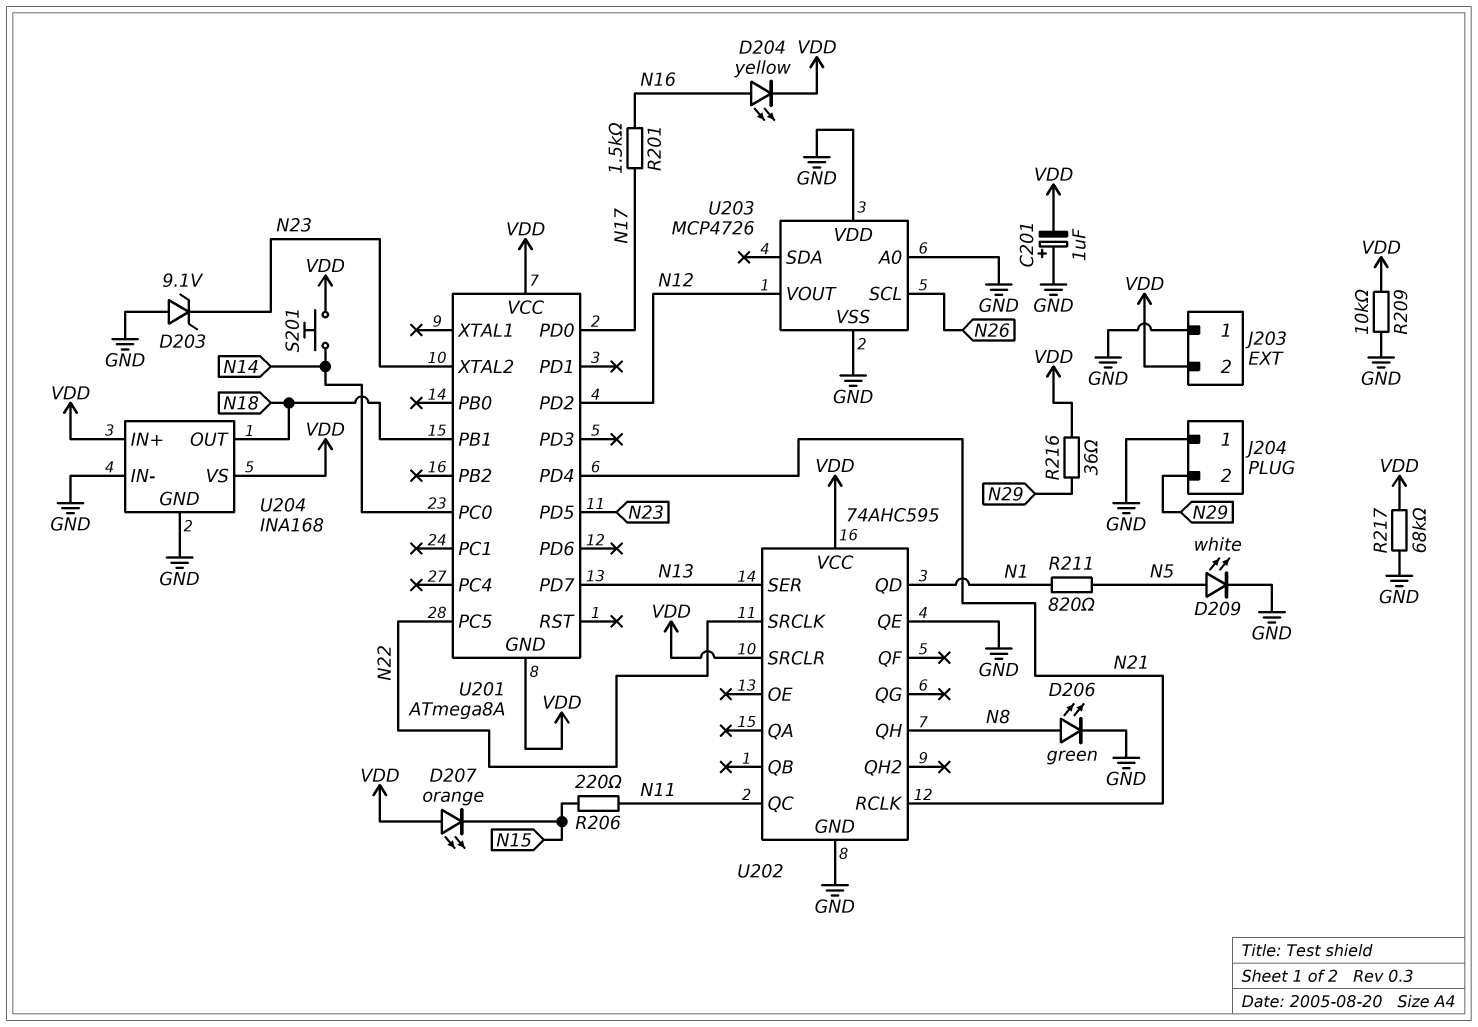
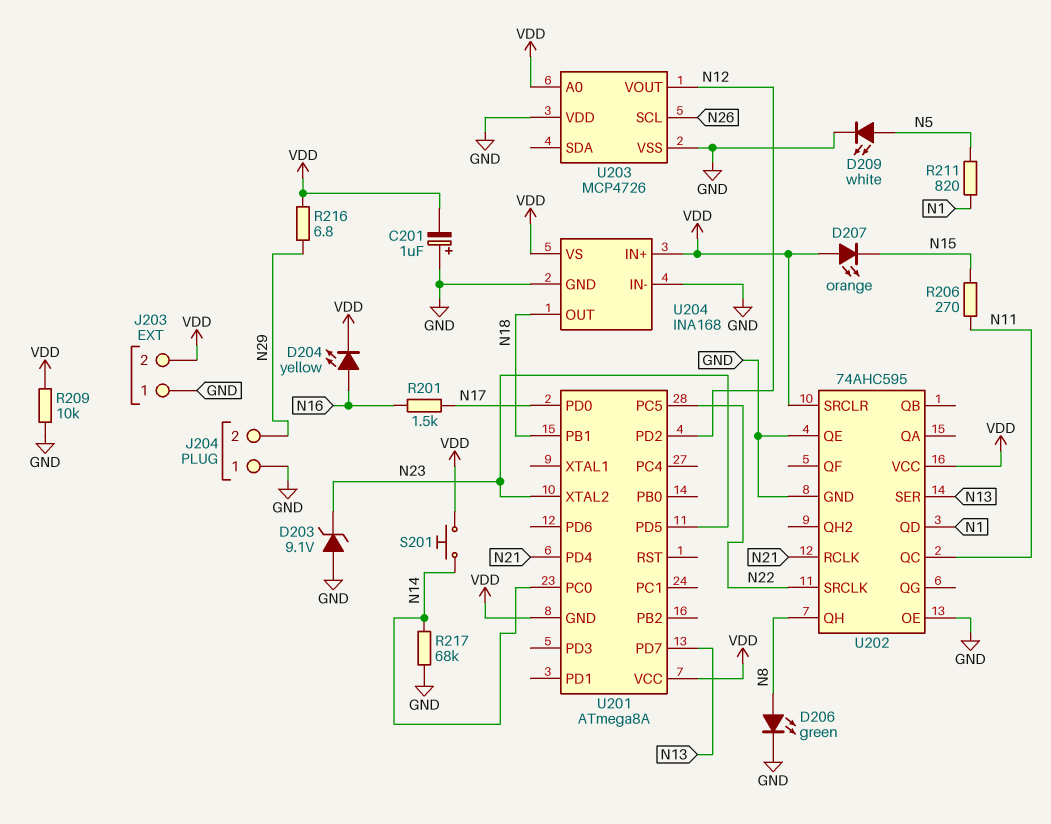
R206: 220 (N11, N15) -> 270 (N11, N15)
R216: 36 (N29, VDD) -> 6.8 (N29, VDD)
R217: 68k (GND, VDD) -> 68k (GND, N14)
U202 pin OE: none -> GND
U203 pin A0: GND -> VDD

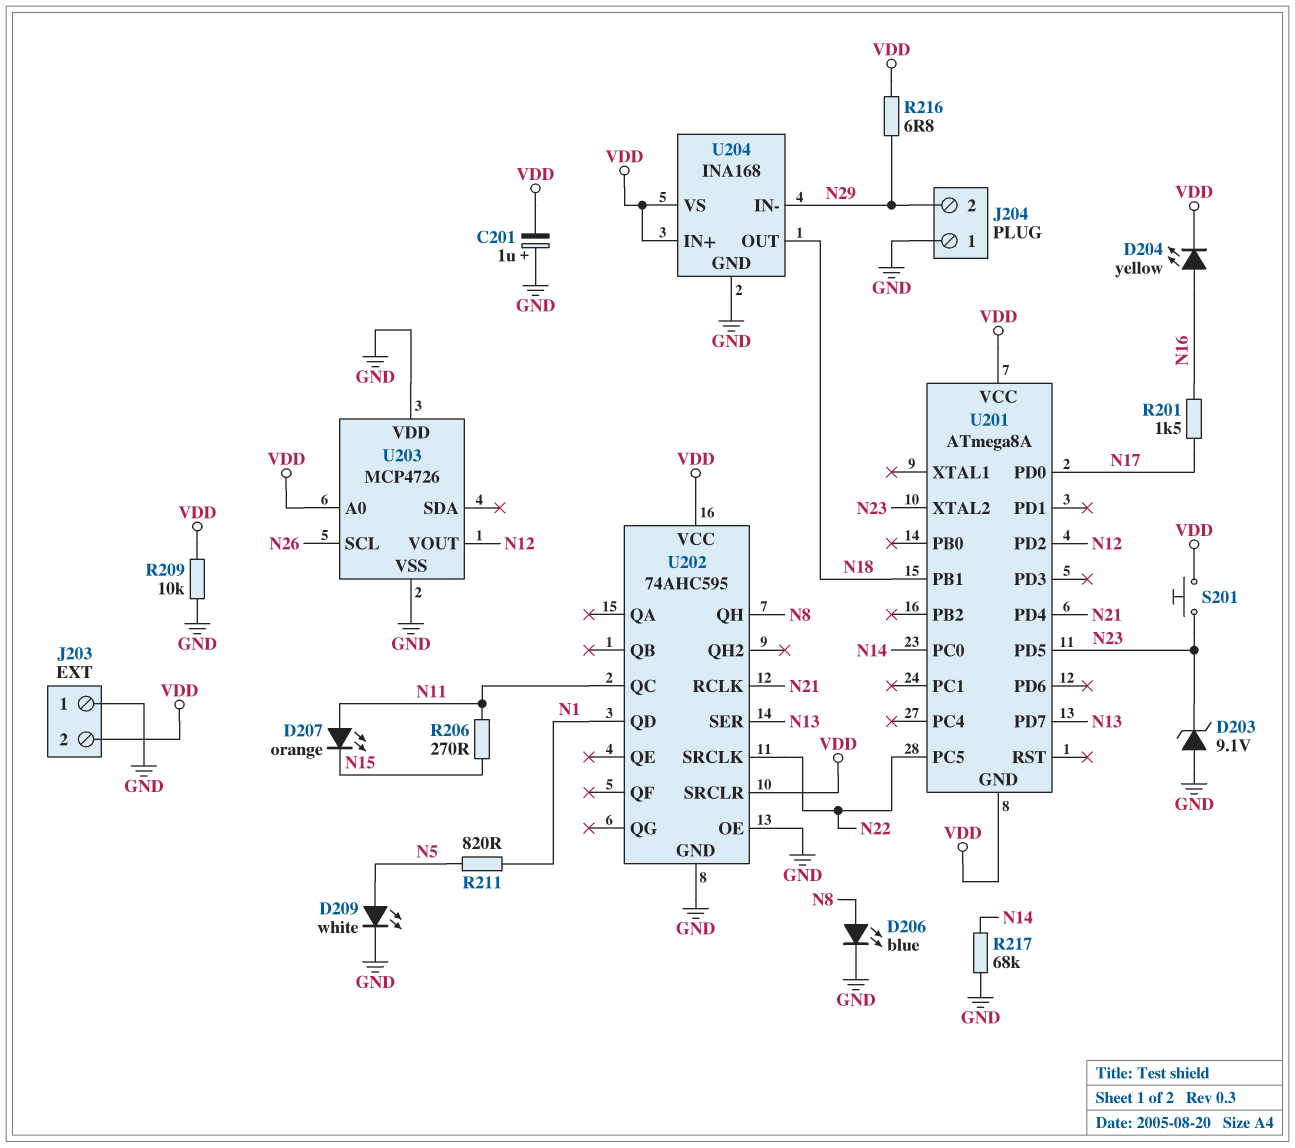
D206: LED green (A N8, K GND) -> LED blue (A N8, K GND)
D207: LED orange (A VDD, K N15) -> LED orange (A N11, K N15)
S201: button (N14, VDD) -> button (N23, VDD)
U202 pin QE: GND -> none
U204 pin IN-: GND -> N29

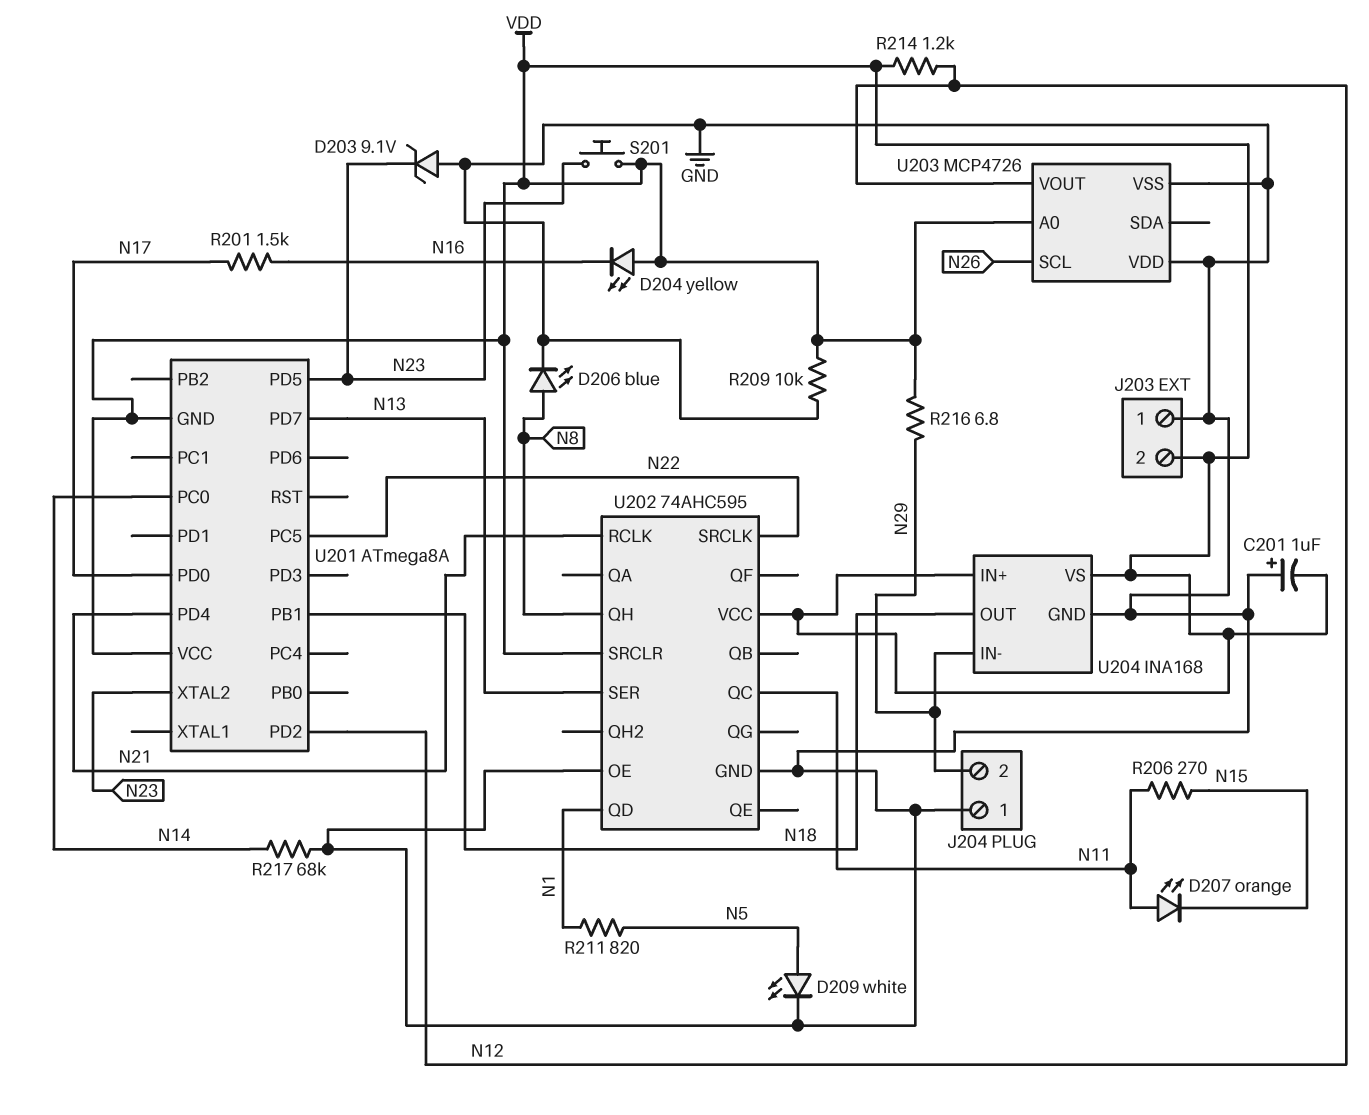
D204: LED yellow (A N16, K VDD) -> LED yellow (A VDD, K N16)
R214: none -> 1.2k (N12, VDD)

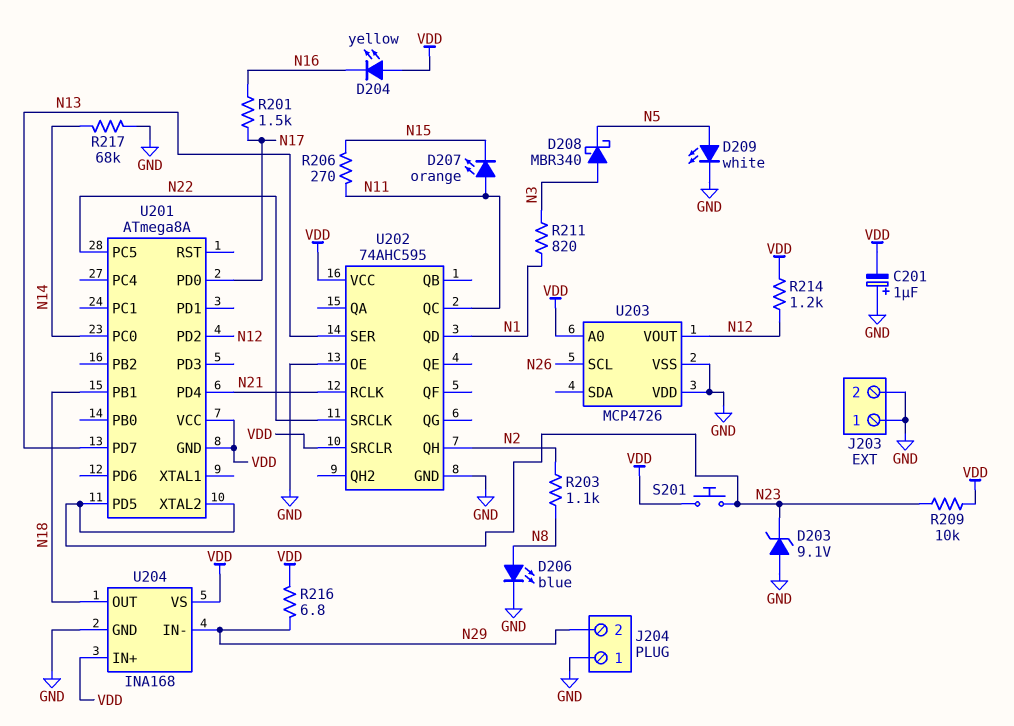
D208: none -> schottky MBR340 (A N3, K N5)
J203 pin 2: VDD -> GND
R203: none -> 1.1k (N2, N8)
R209: 10k (GND, VDD) -> 10k (N23, VDD)
R211: 820 (N1, N5) -> 820 (N1, N3)
U202 pin QH: N8 -> N2

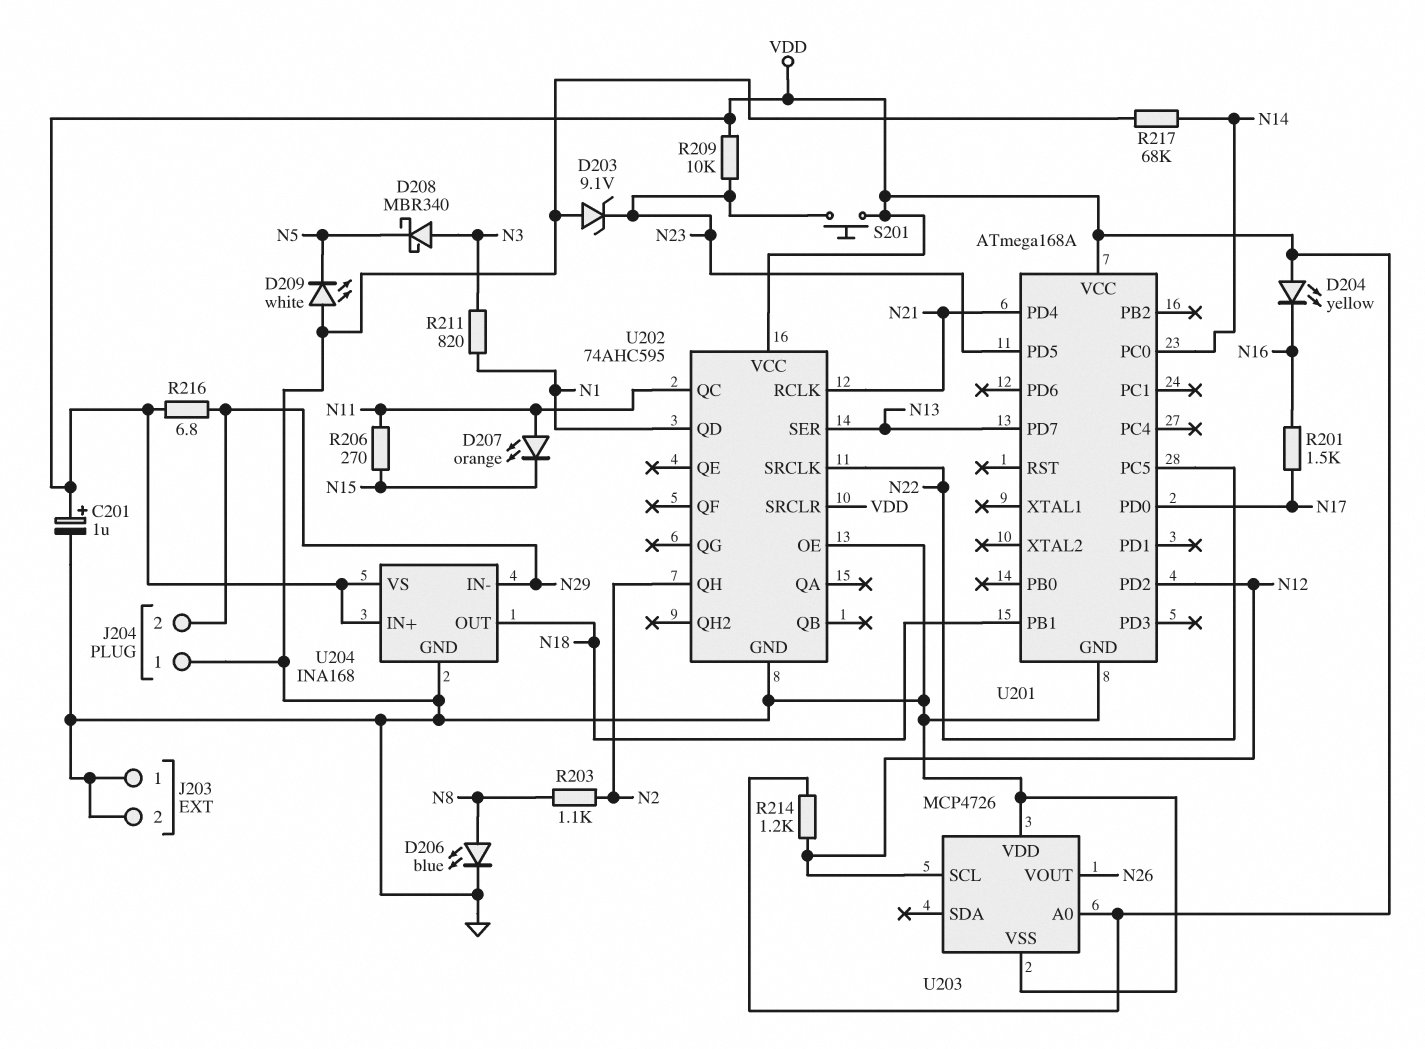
C201: 1uF (plus GND, minus VDD) -> 1uF (plus VDD, minus GND)
D209: LED white (A N5, K GND) -> LED white (A GND, K N5)
U201: ATmega8A -> ATmega168A
U201 pin GND: VDD -> GND
U201 pin XTAL2: N23 -> none
U203 pin SCL: N26 -> N12
U203 pin VOUT: N12 -> N26

